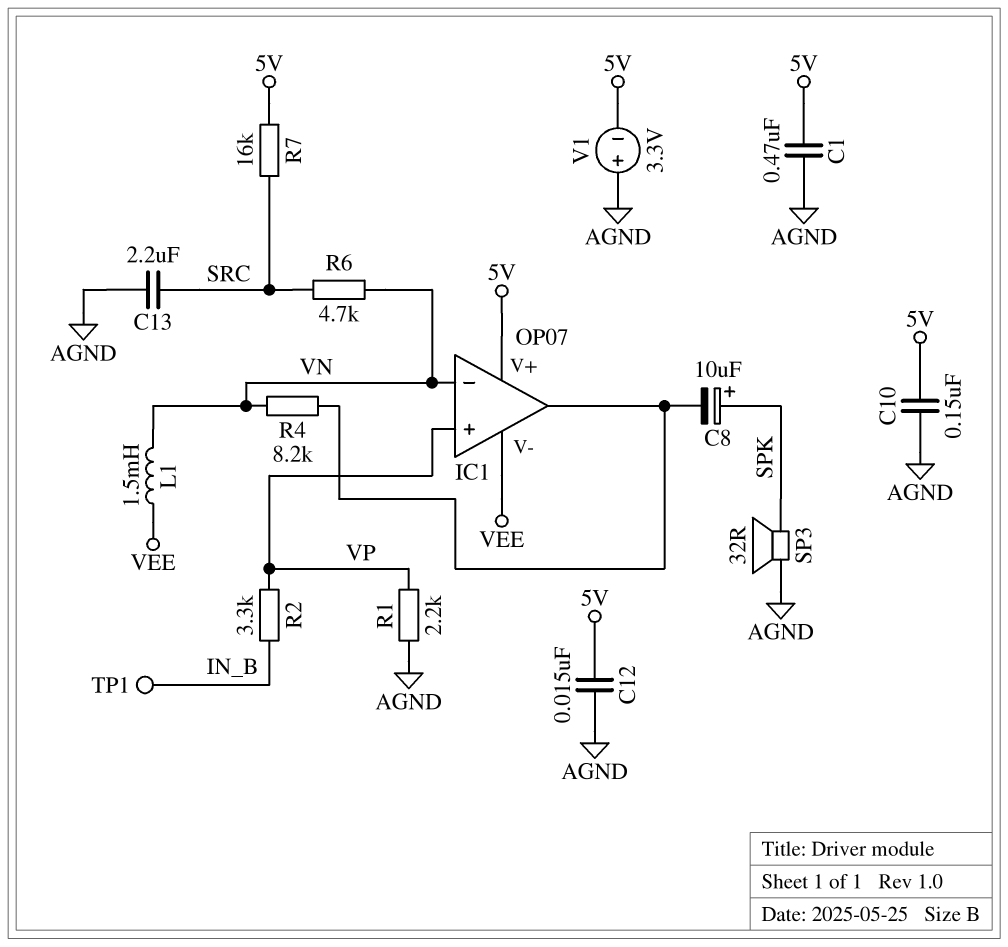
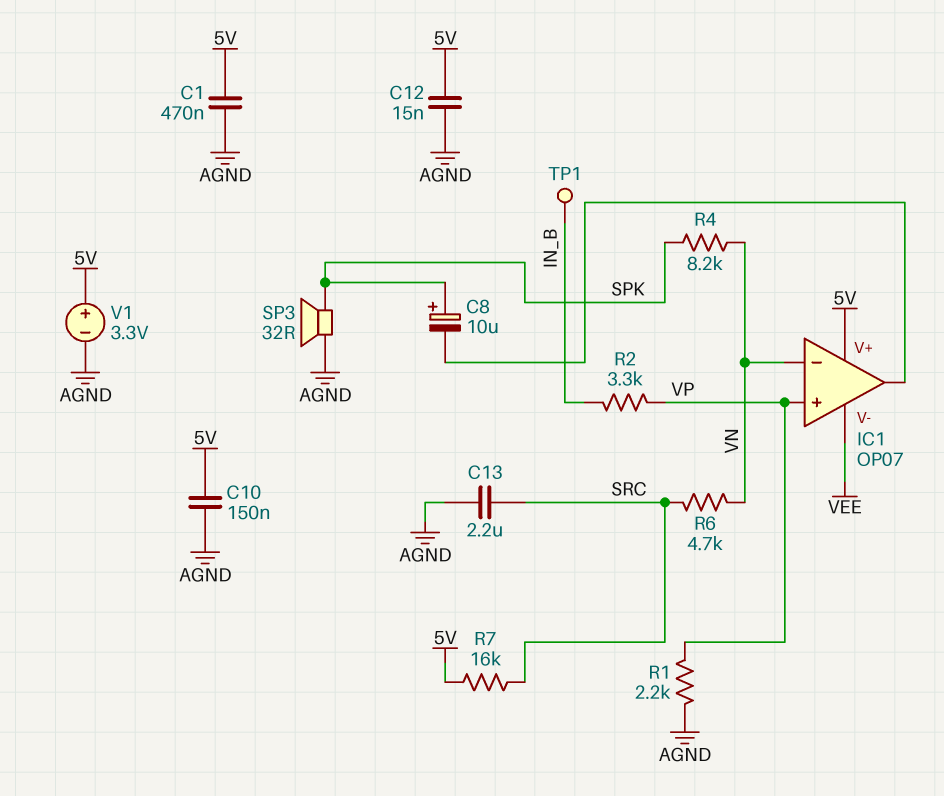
L1: 1.5mH (VEE, VN) -> none
R4: 8.2k (IC1/out, VN) -> 8.2k (SPK, VN)
V1: 3.3V (plus AGND, minus 5V) -> 3.3V (plus 5V, minus AGND)

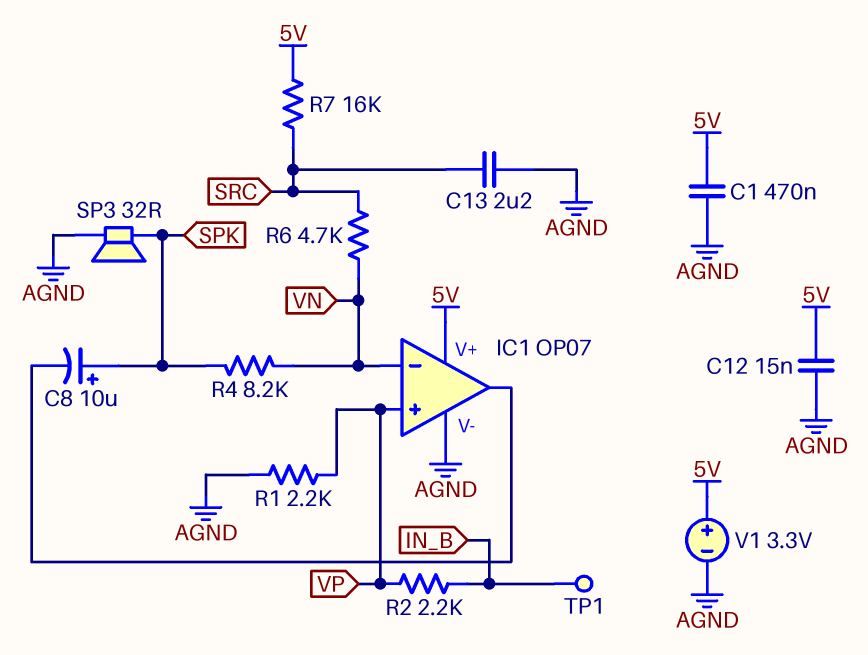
C10: 150nF (5V, AGND) -> none
IC1 pin V-: VEE -> AGND
R2: 3.3k (IN_B, VP) -> 2.2k (IN_B, VP)

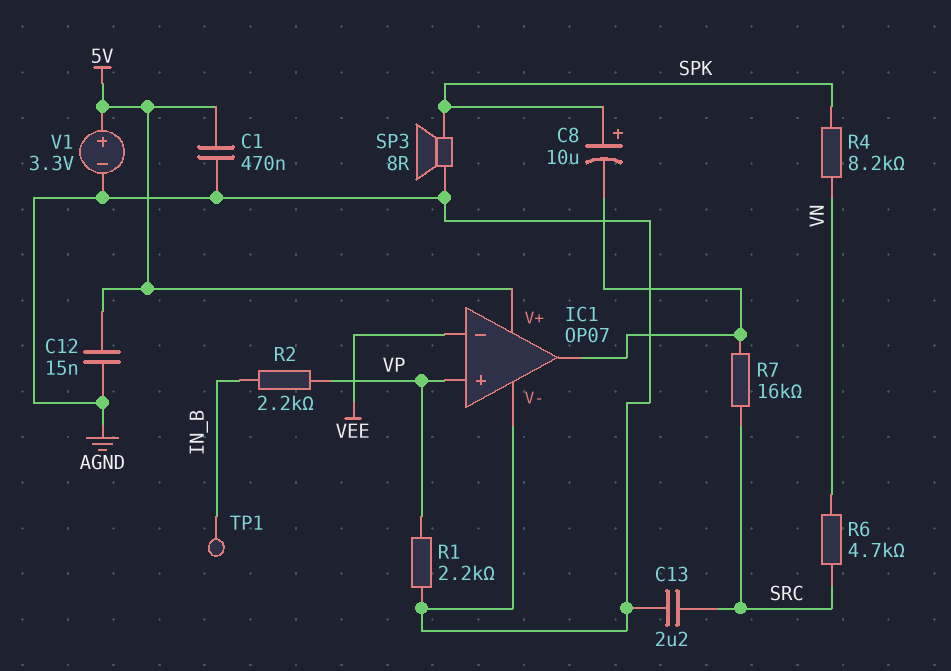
IC1 pin in-: VN -> VEE
R7: 16k (5V, SRC) -> 16k (IC1/out, SRC)
SP3: speaker 32R (AGND, SPK) -> speaker 8R (AGND, SPK)

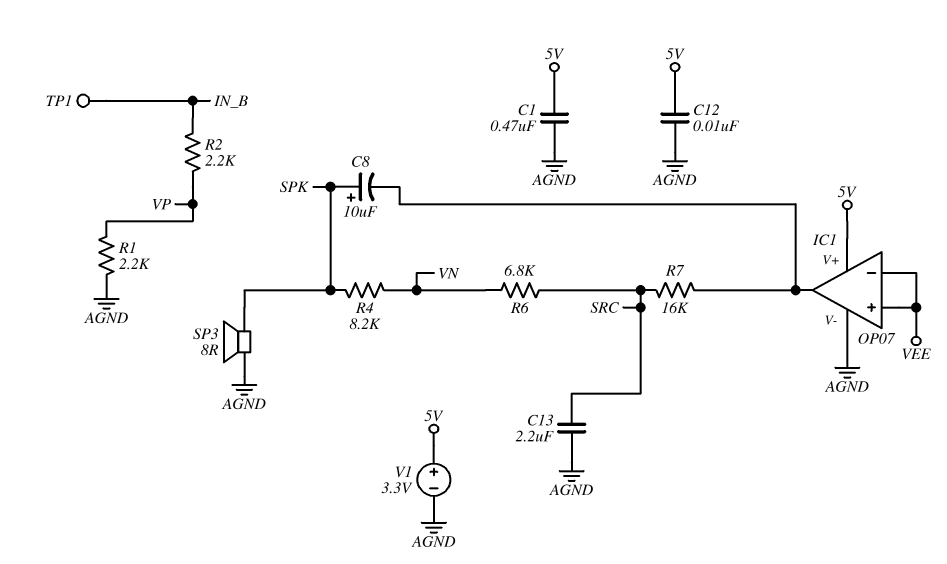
C12: 15nF (5V, AGND) -> 10nF (5V, AGND)
IC1 pin in+: VP -> VEE
R6: 4.7k (SRC, VN) -> 6.8k (SRC, VN)

